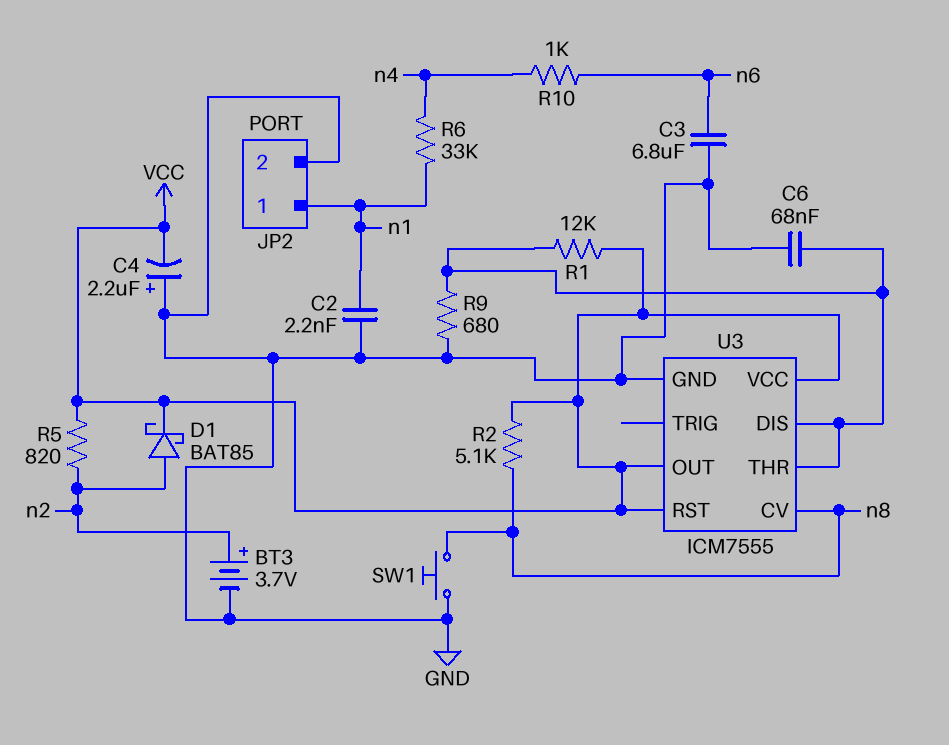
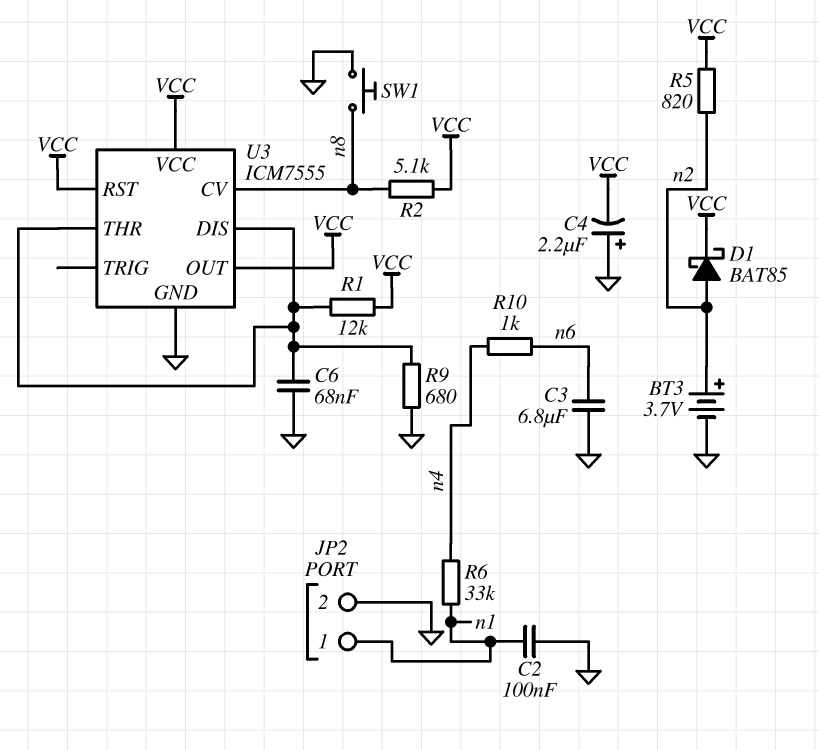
C2: 2.2nF (GND, n1) -> 100nF (GND, n1)

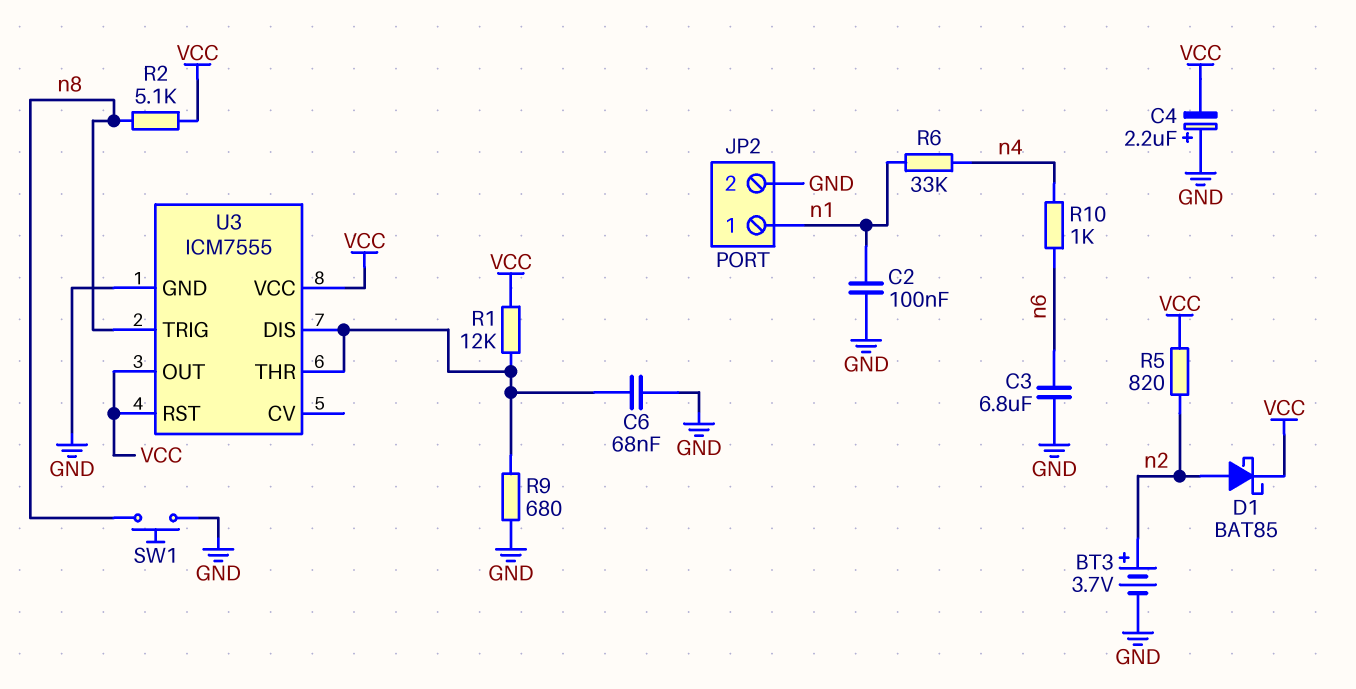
U3 pin CV: n8 -> none
U3 pin TRIG: none -> n8

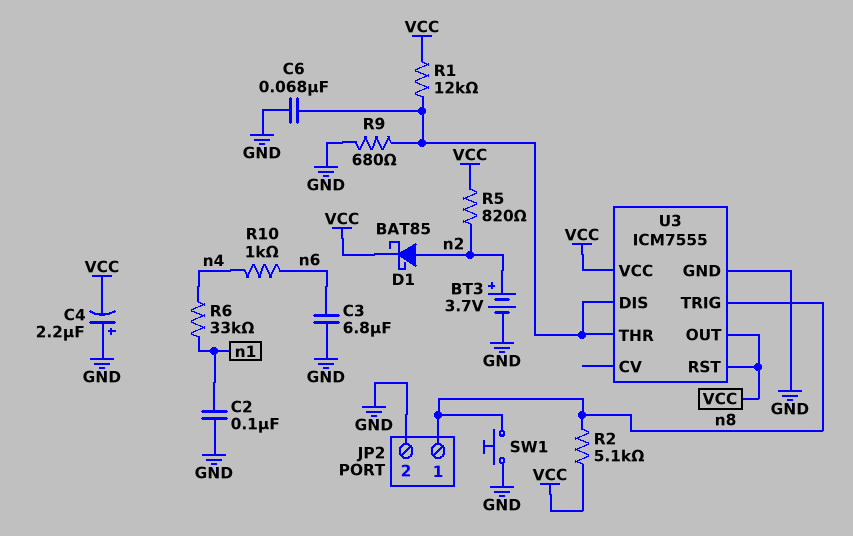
JP2 pin 1: n1 -> n8

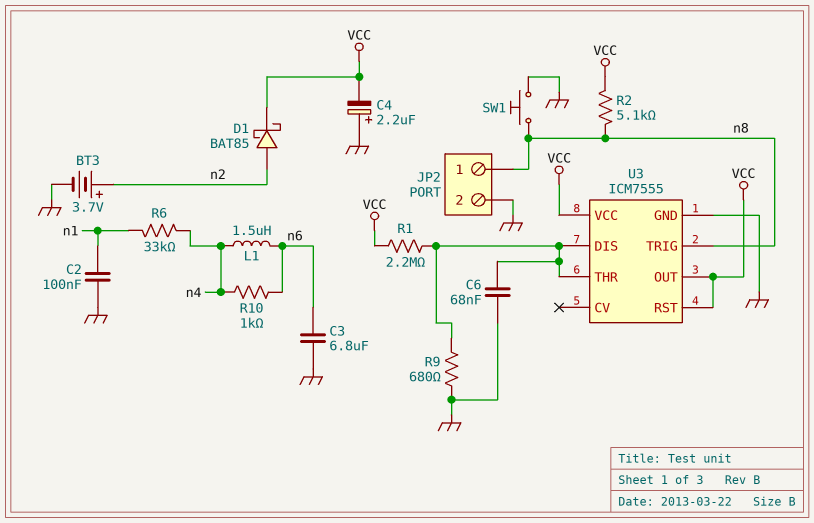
L1: none -> 1.5uH (n4, n6)
R1: 12k (U3/DIS, VCC) -> 2.2M (U3/DIS, VCC)
R5: 820 (VCC, n2) -> none

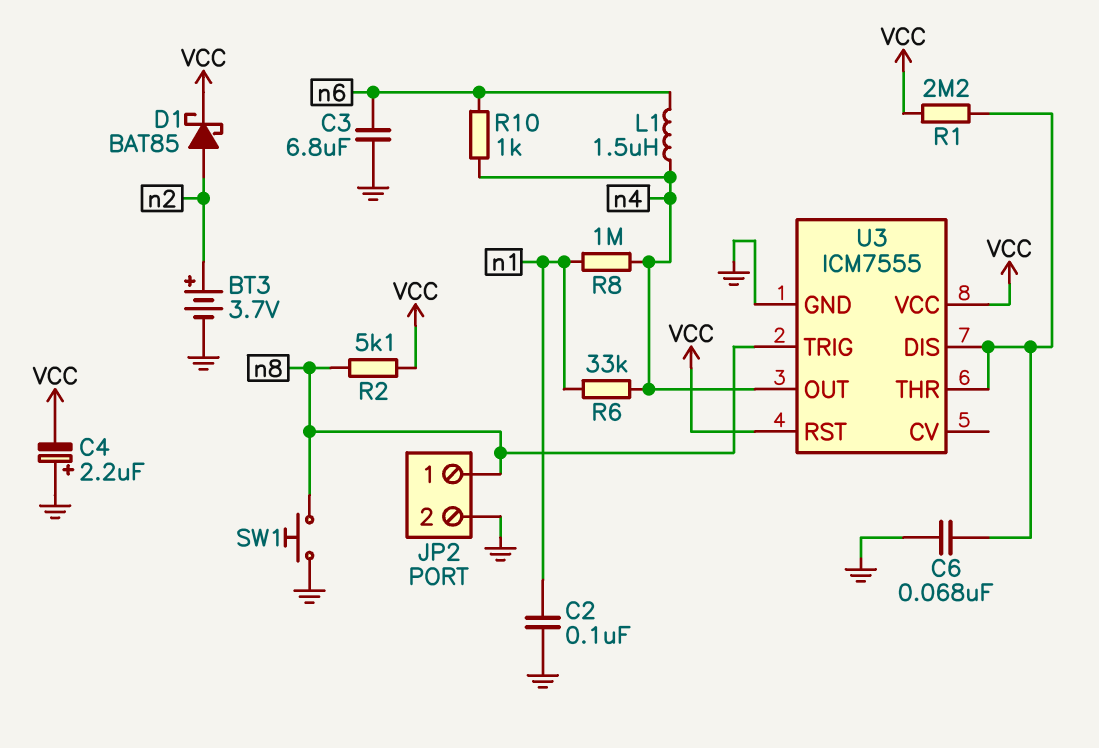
R8: none -> 1M (n1, n4)
R9: 680 (GND, U3/DIS) -> none
U3 pin OUT: VCC -> n4

